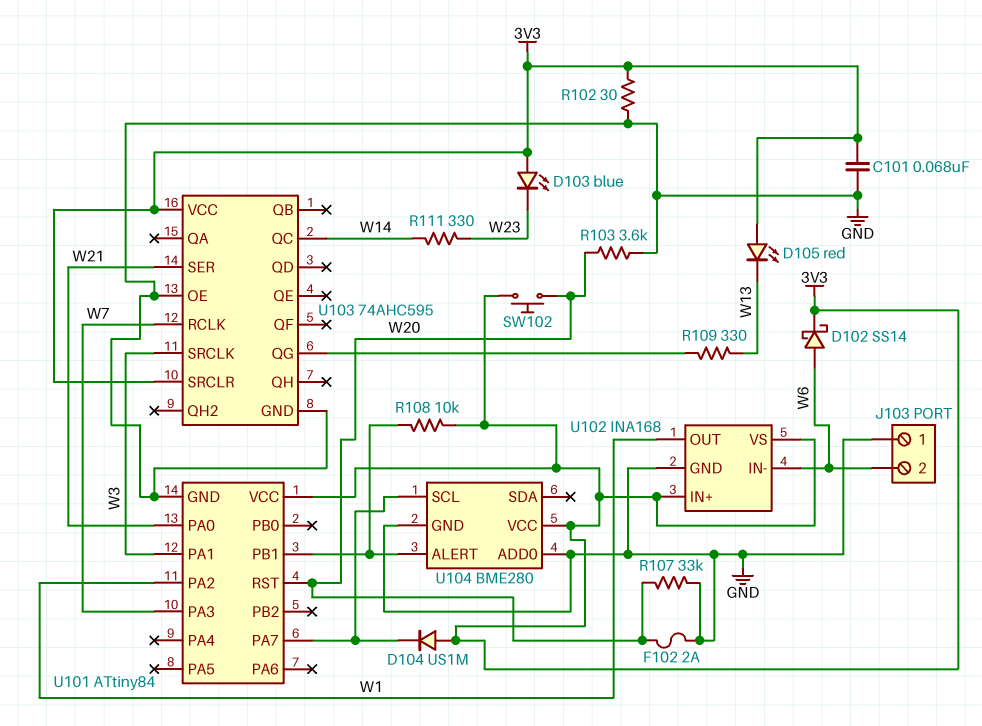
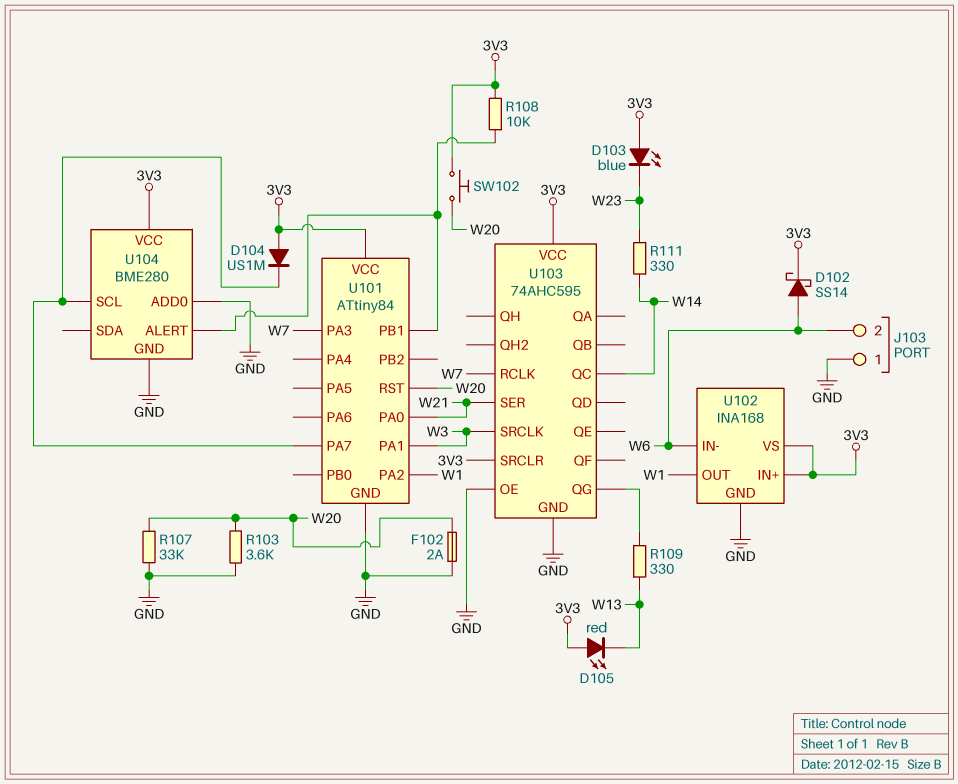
C101: 68nF (3V3, GND) -> none
R102: 30 (3V3, GND) -> none

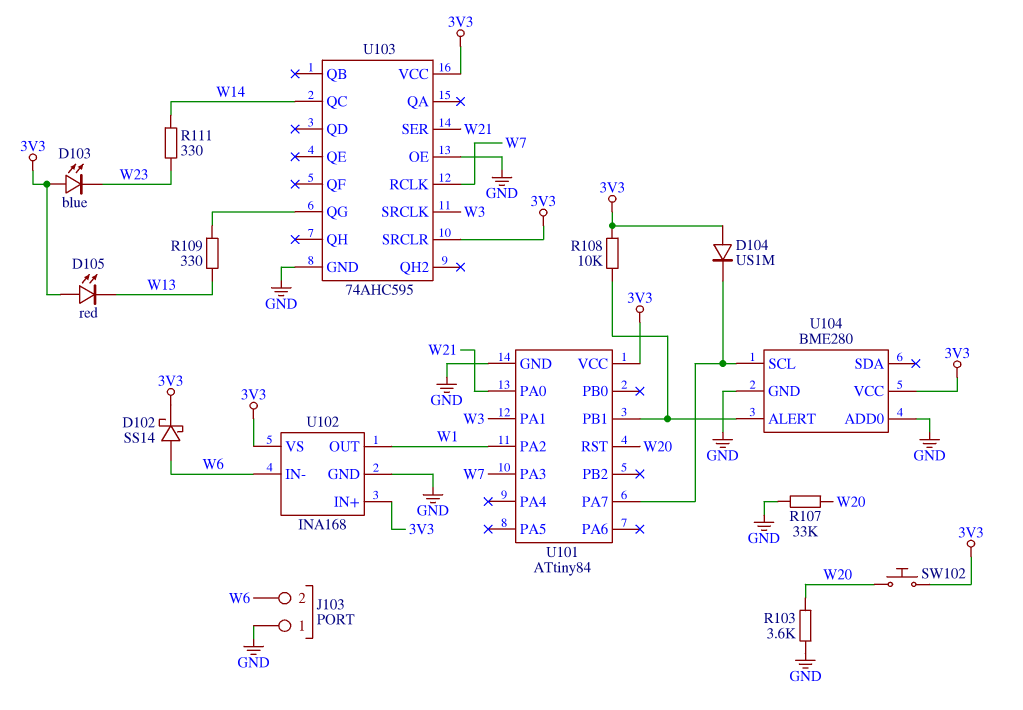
F102: 2A (GND, W20) -> none

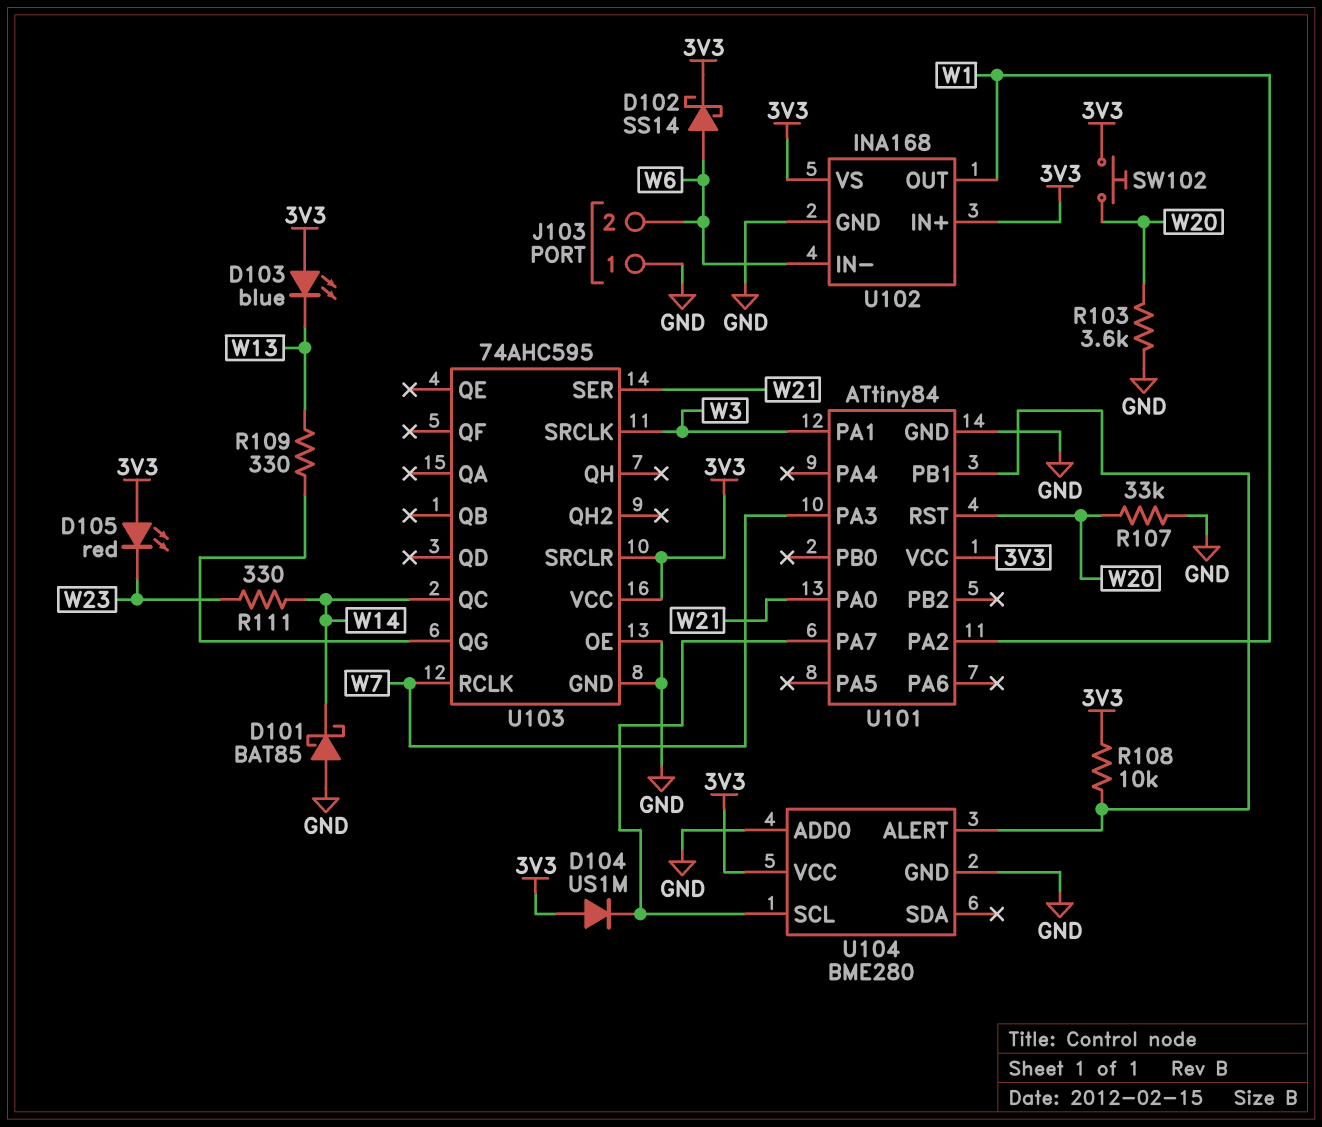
D101: none -> schottky BAT85 (A GND, K W14)
D103: LED blue (A 3V3, K W23) -> LED blue (A 3V3, K W13)
D105: LED red (A 3V3, K W13) -> LED red (A 3V3, K W23)

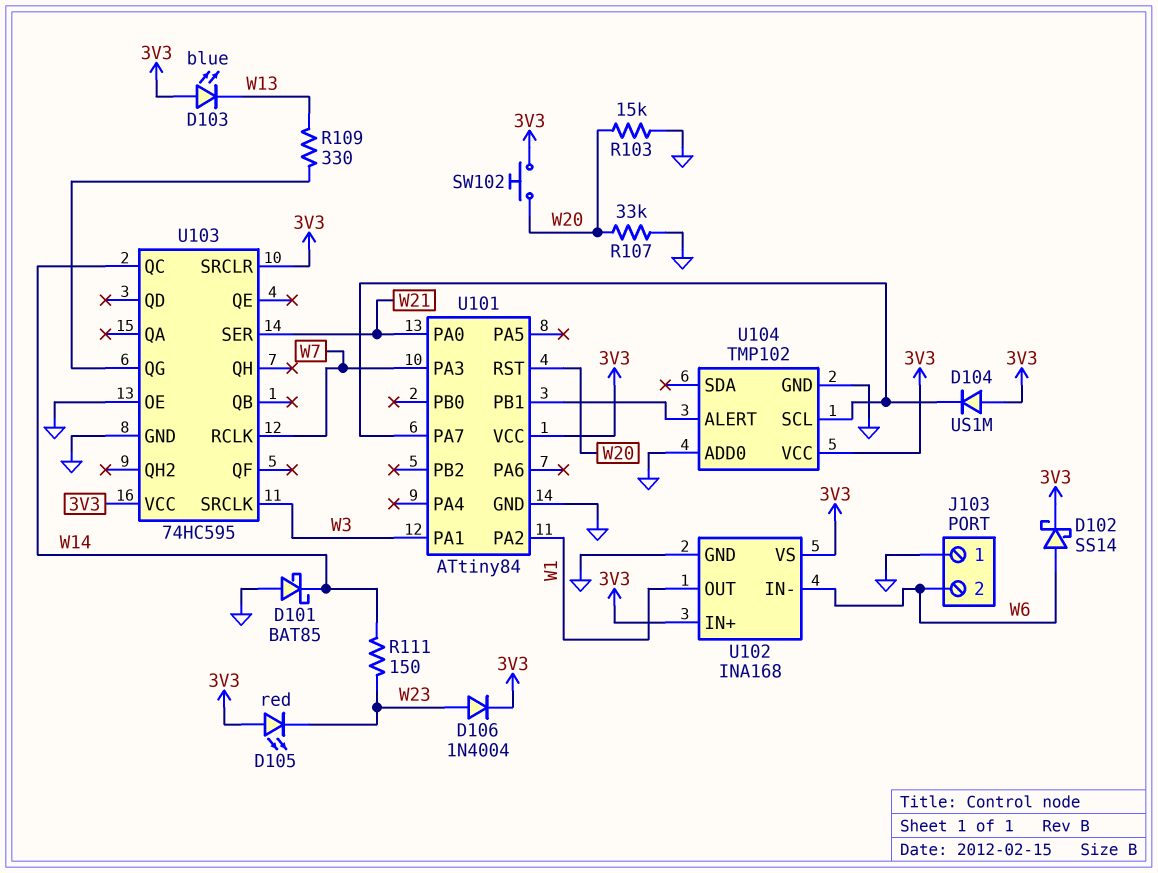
D106: none -> diode 1N4004 (A W23, K 3V3)
R103: 3.6k (GND, W20) -> 15k (GND, W20)
R108: 10k (3V3, U101/PB1) -> none
R111: 330 (W14, W23) -> 150 (W14, W23)
U103: 74AHC595 -> 74HC595
U104: BME280 -> TMP102

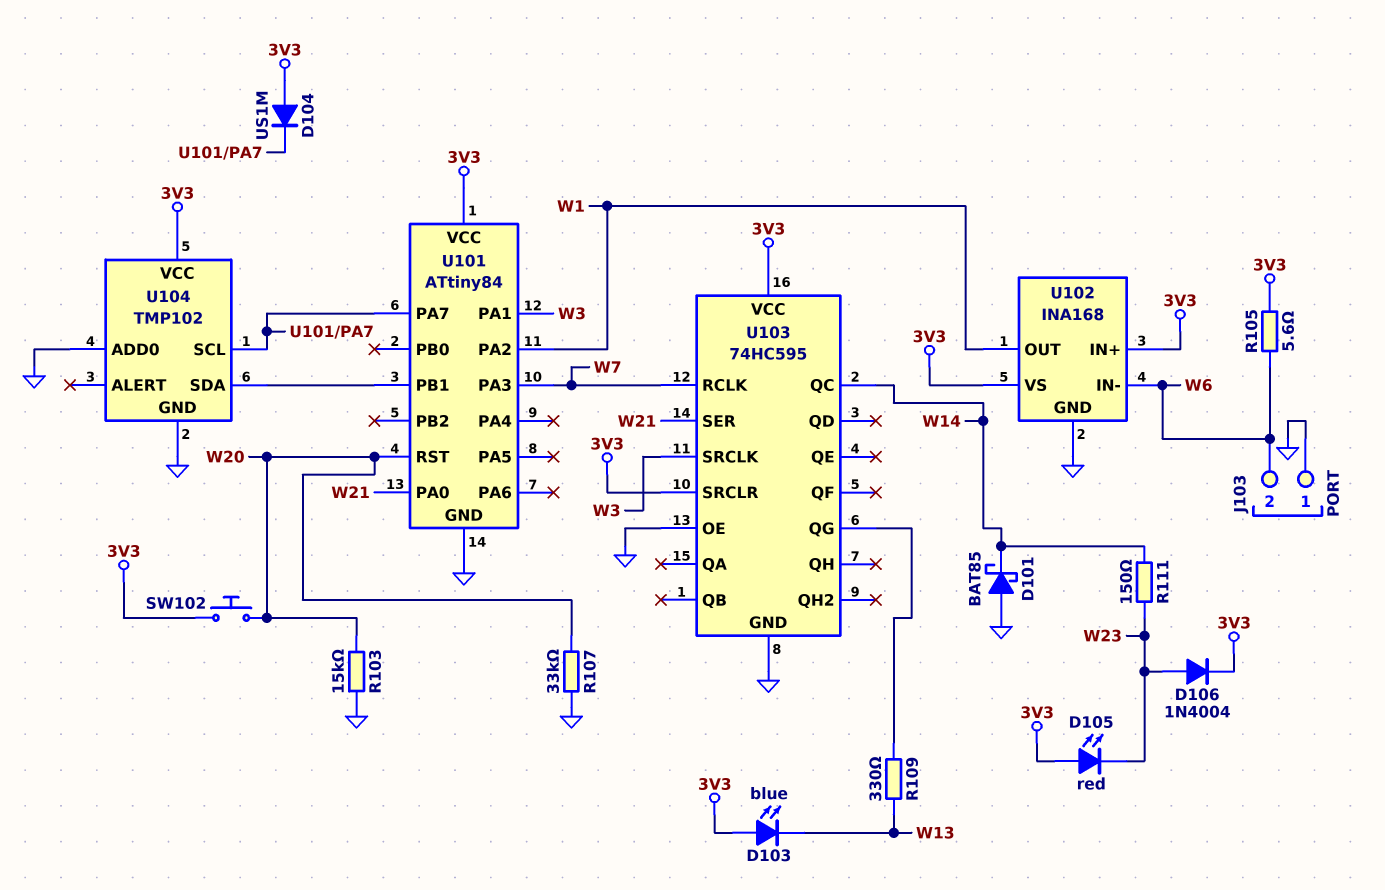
D102: schottky SS14 (A W6, K 3V3) -> none
R105: none -> 5.6 (3V3, W6)
U104 pin ALERT: U101/PB1 -> none
U104 pin SDA: none -> U101/PB1

